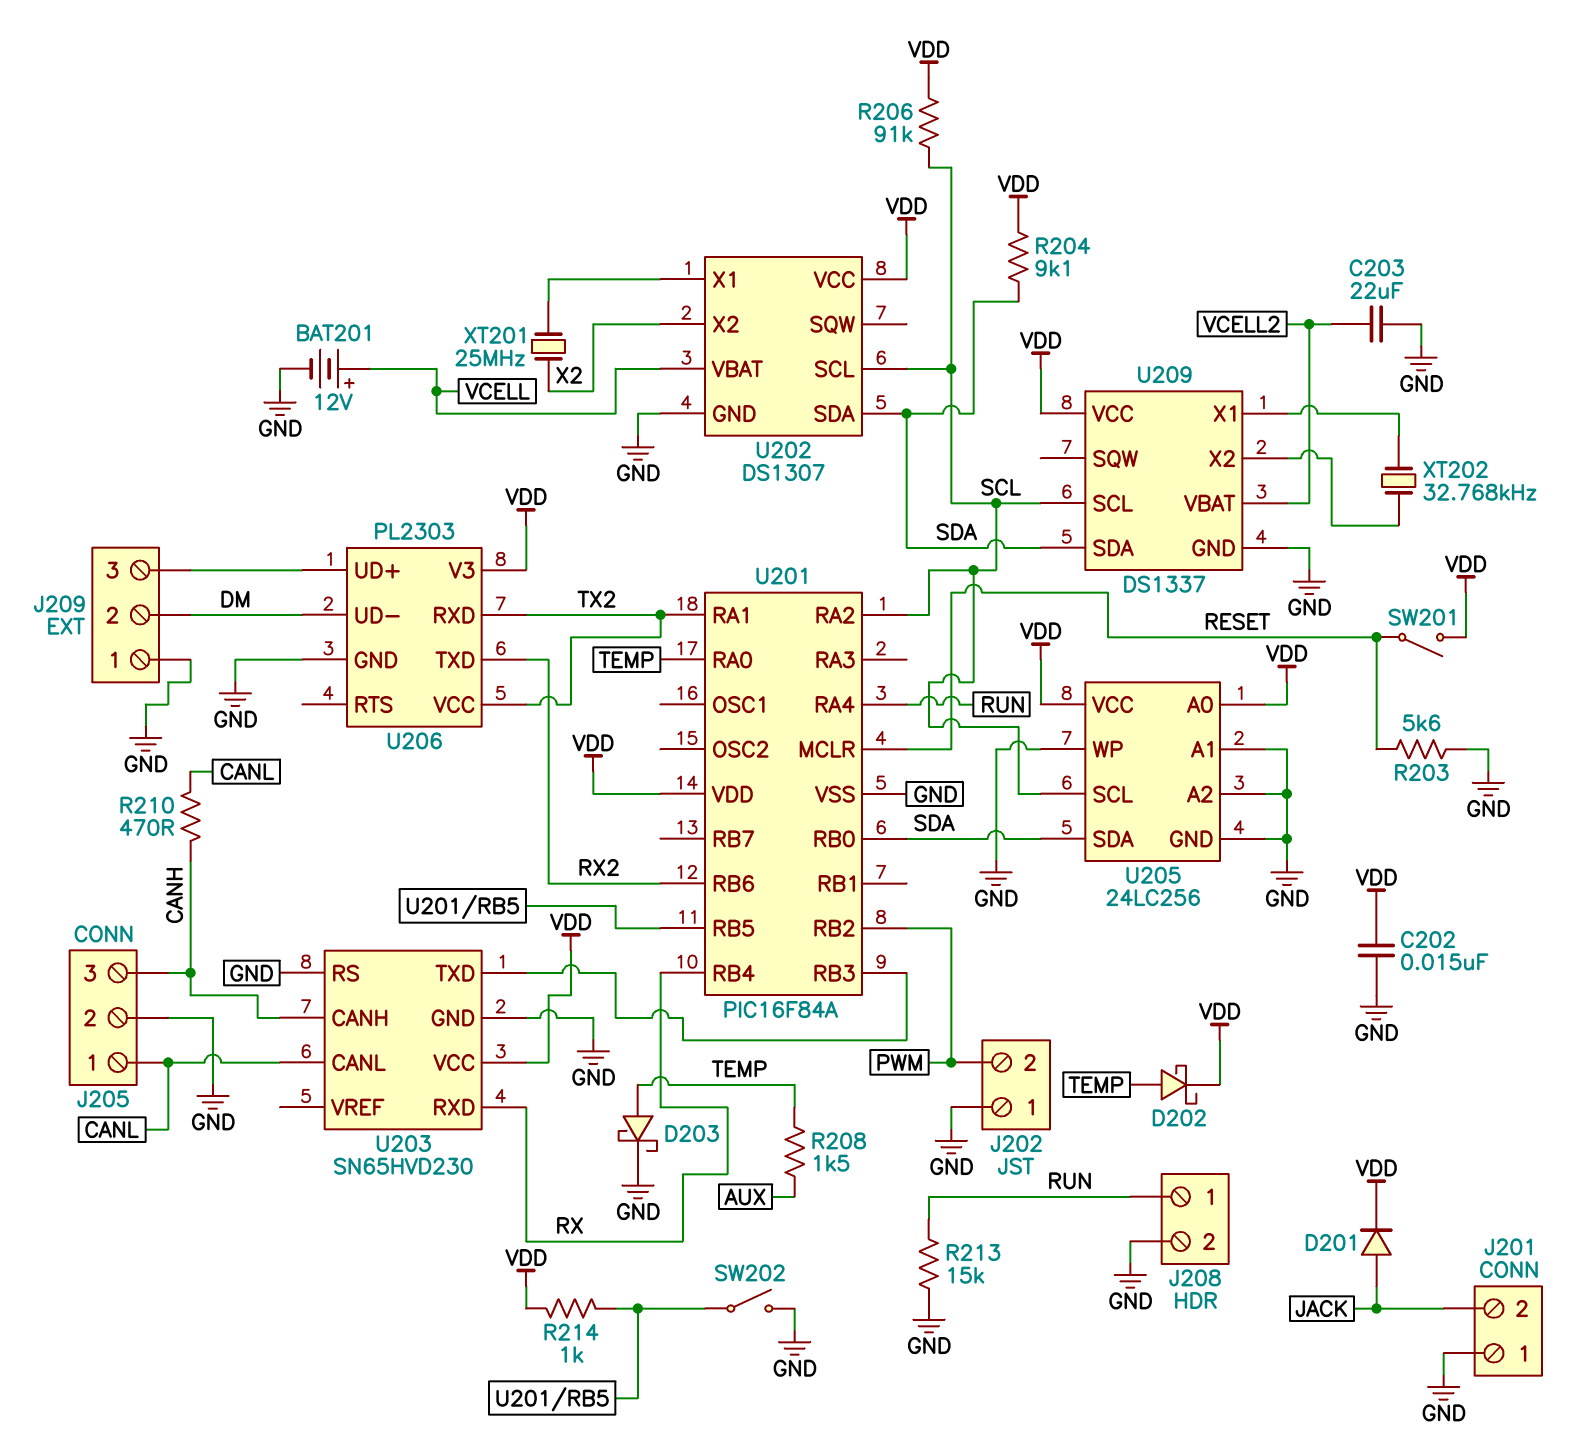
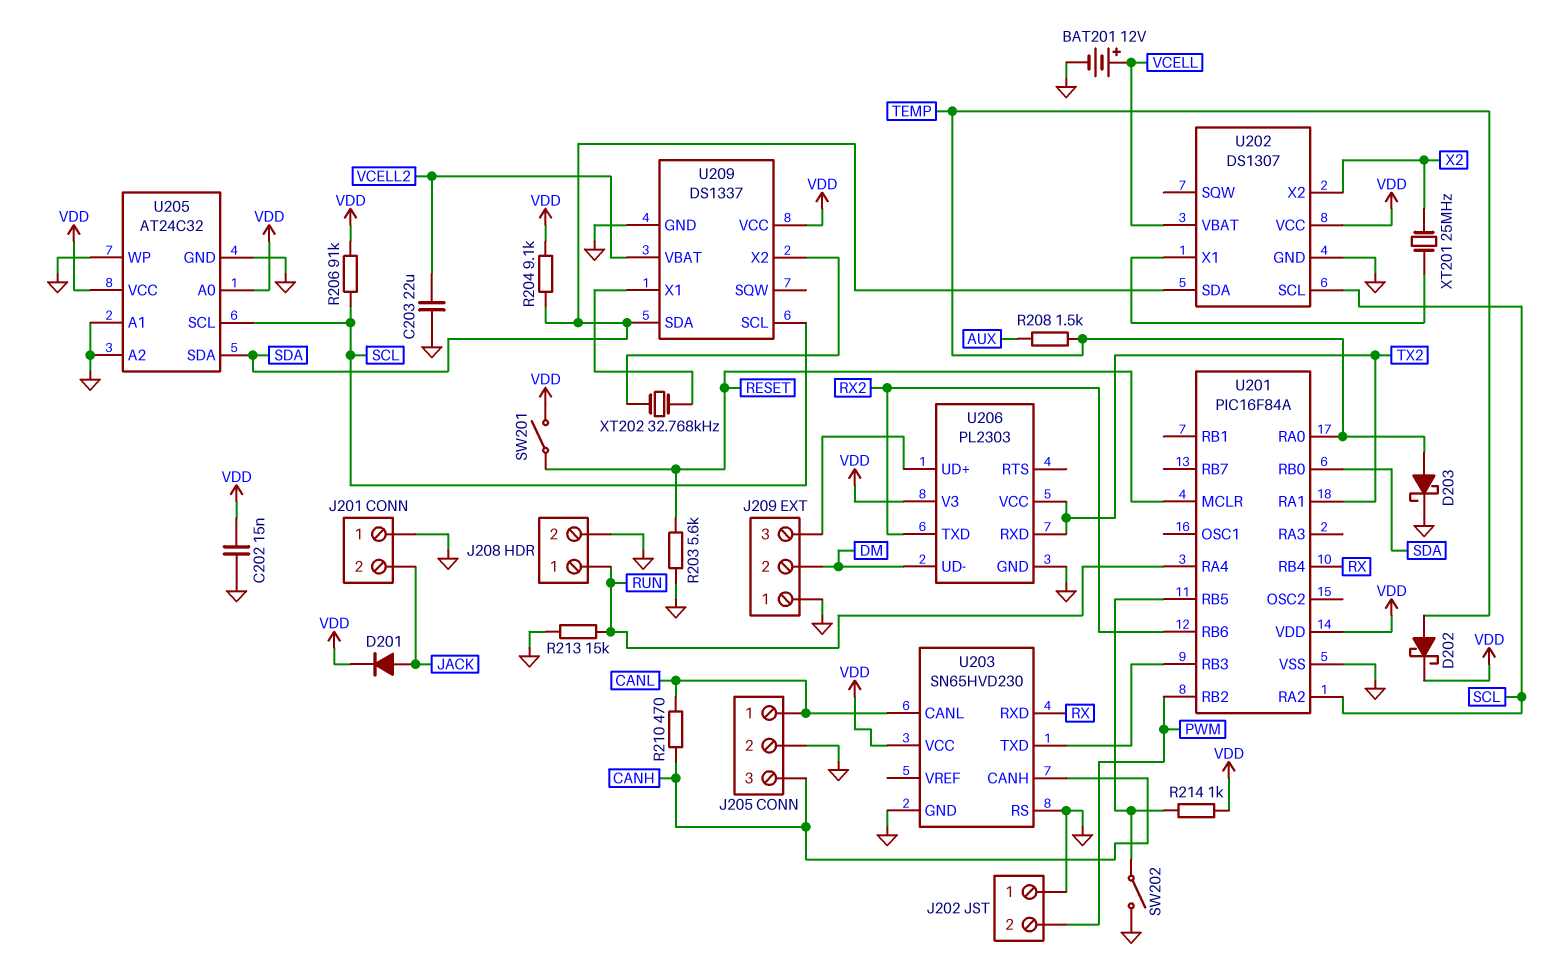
U205: 24LC256 -> AT24C32

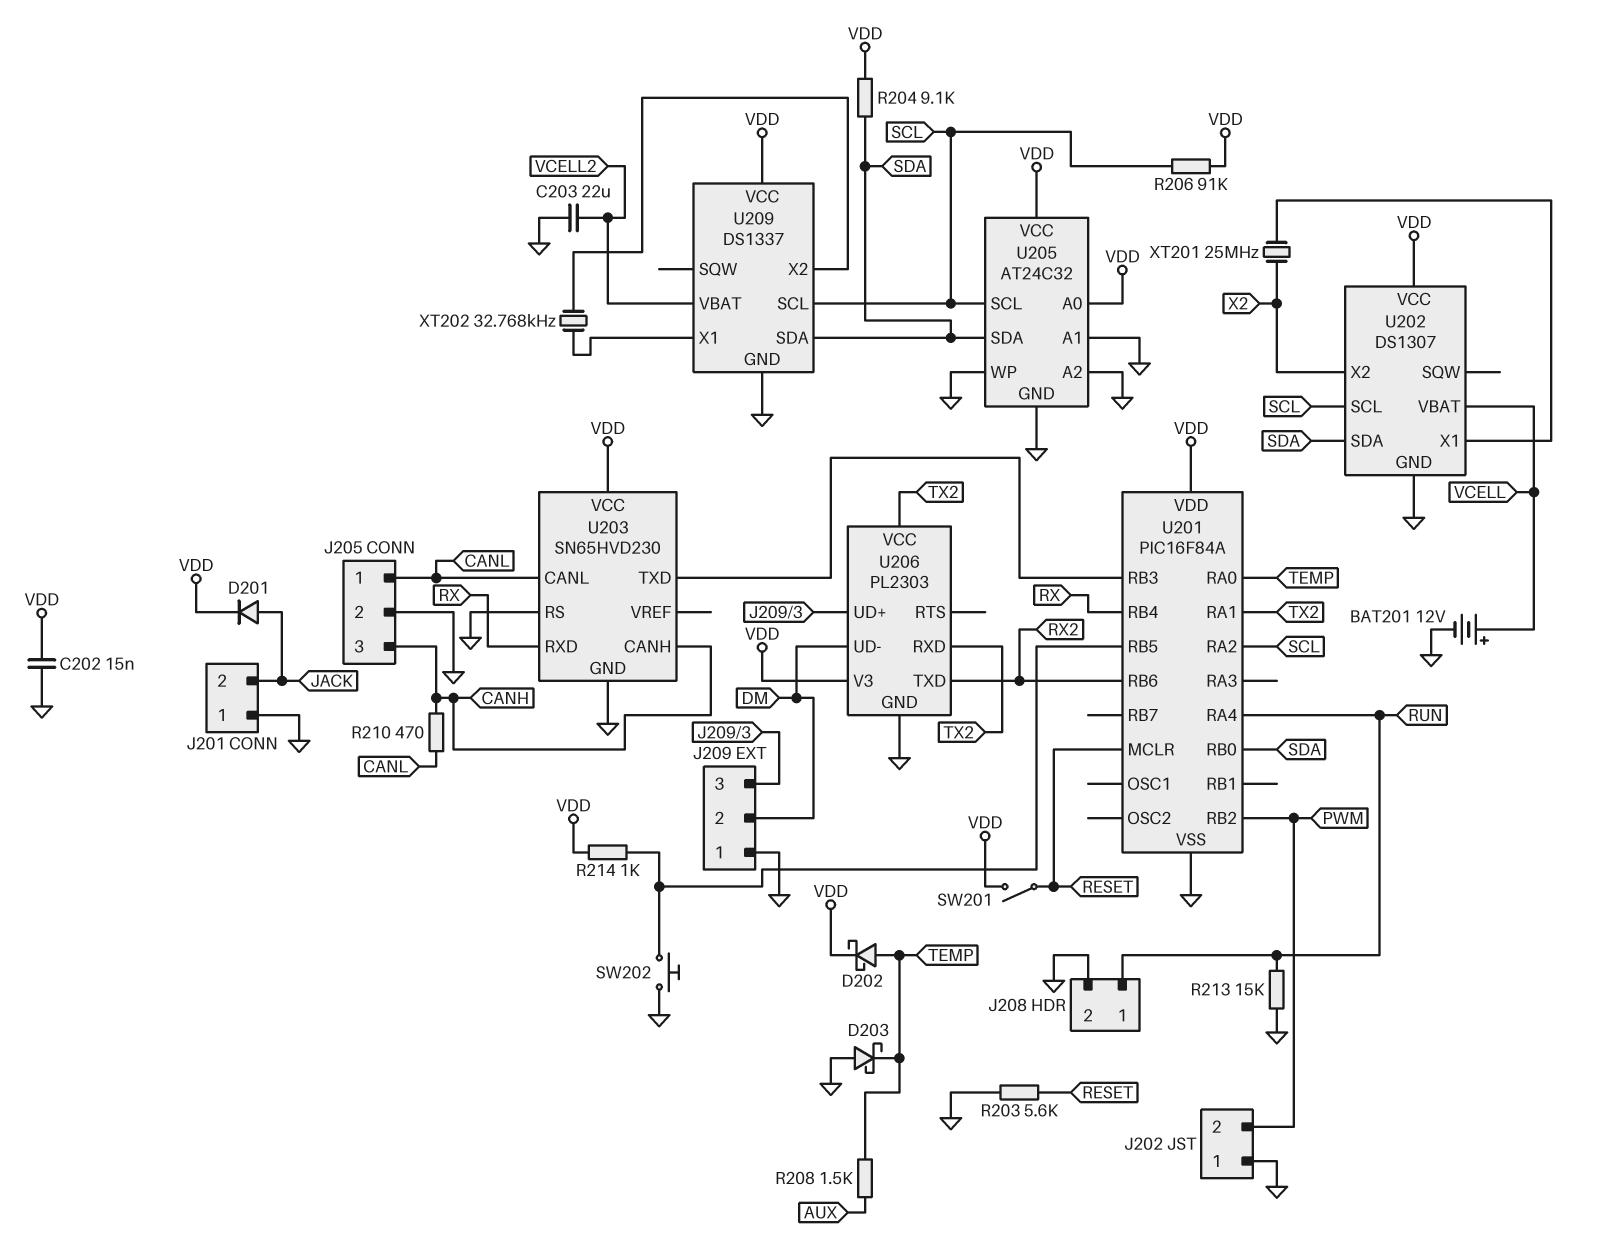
D203: schottky (A TEMP, K GND) -> schottky (A GND, K TEMP)
SW202: switch (GND, U201/RB5) -> button (GND, U201/RB5)

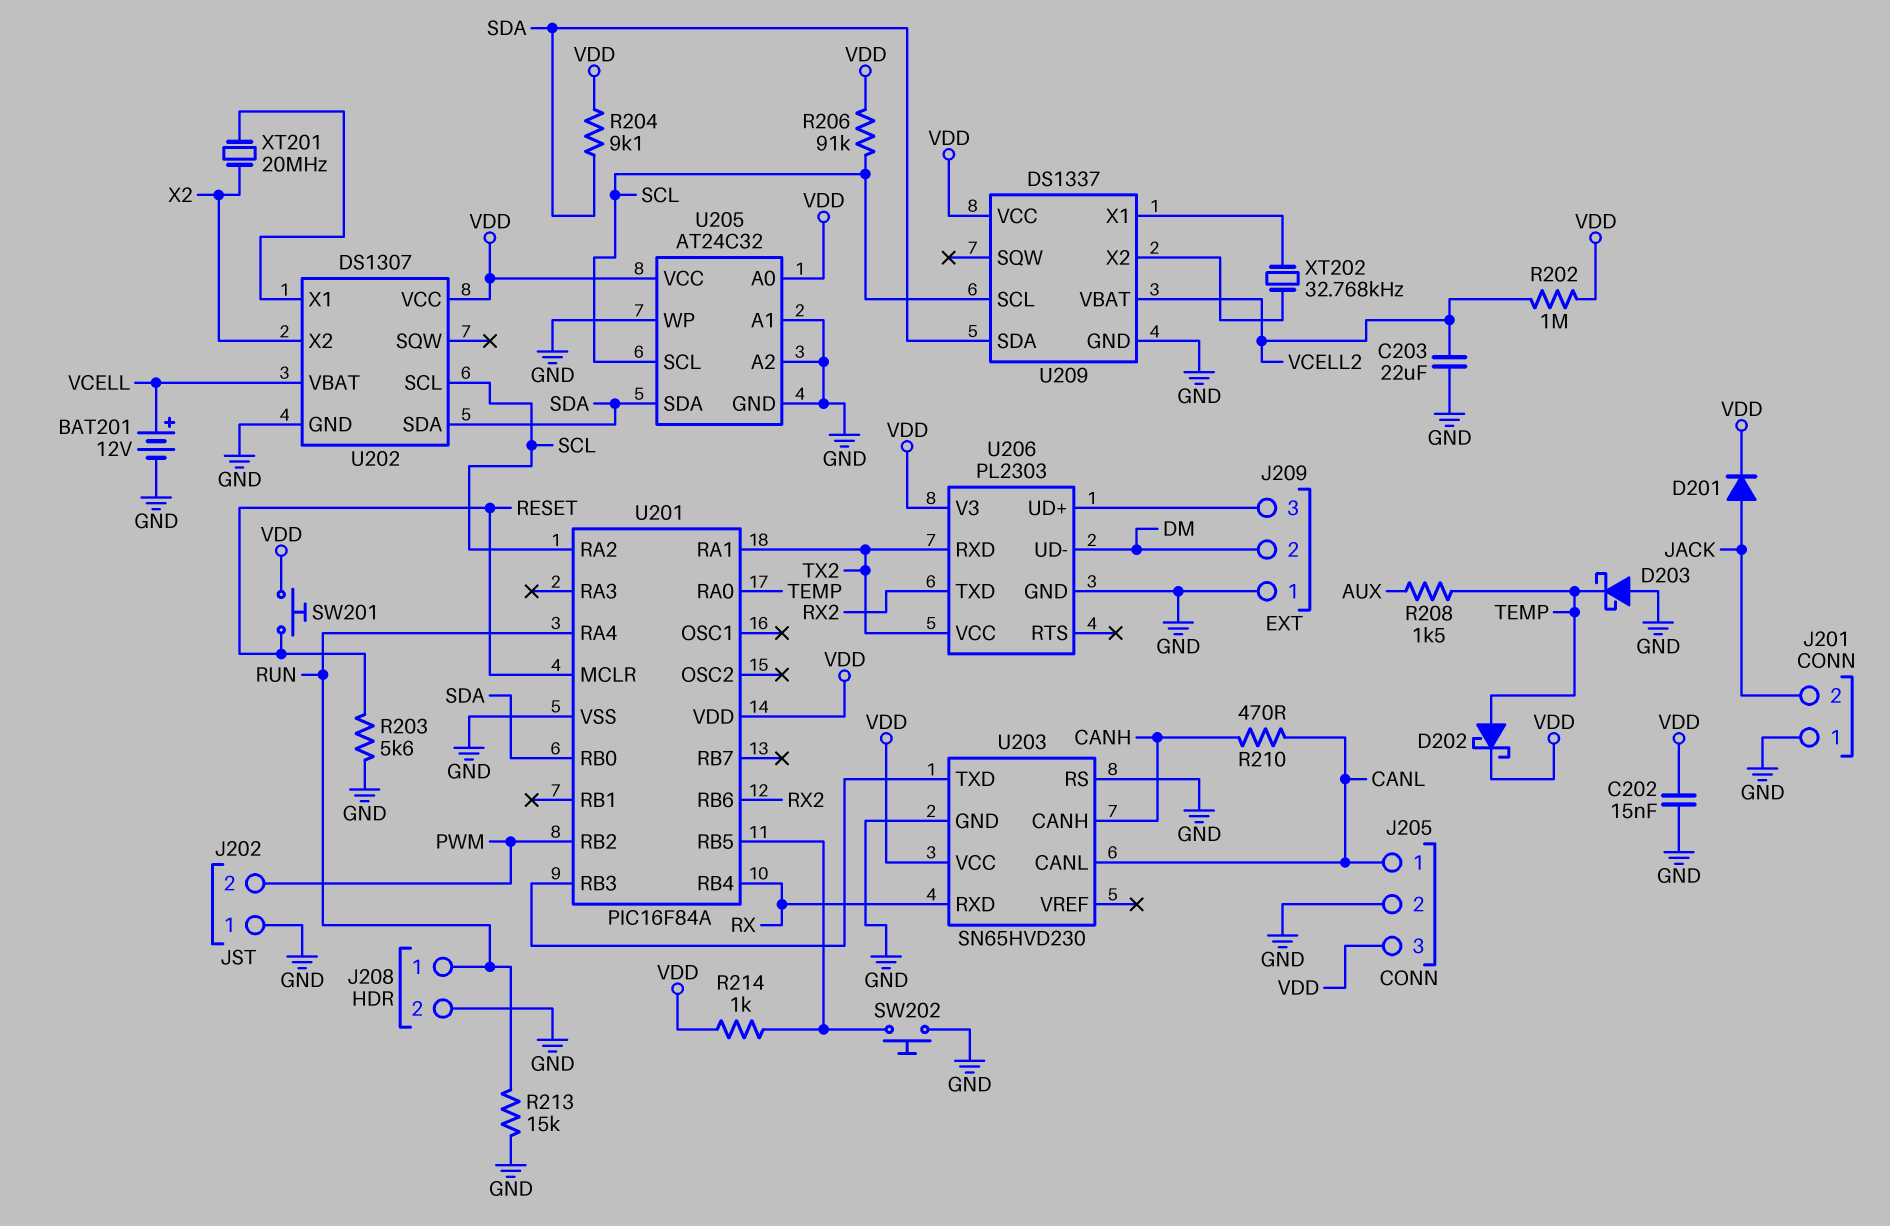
J205 pin 3: CANH -> VDD
R202: none -> 1M (VCELL2, VDD)
SW201: switch (RESET, VDD) -> button (RESET, VDD)
XT201: 25MHz (U202/X1, X2) -> 20MHz (U202/X1, X2)

